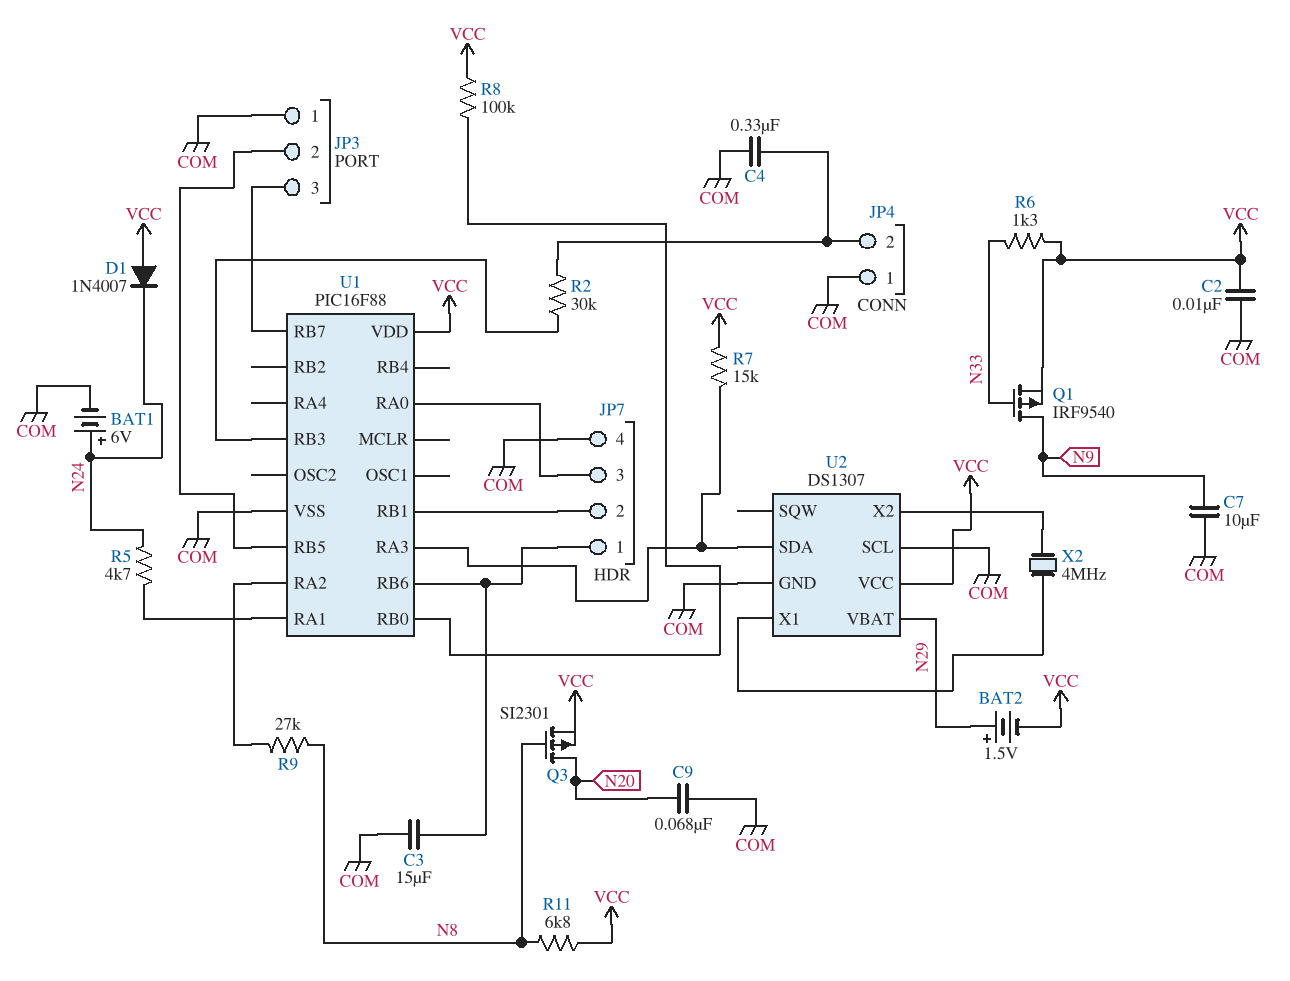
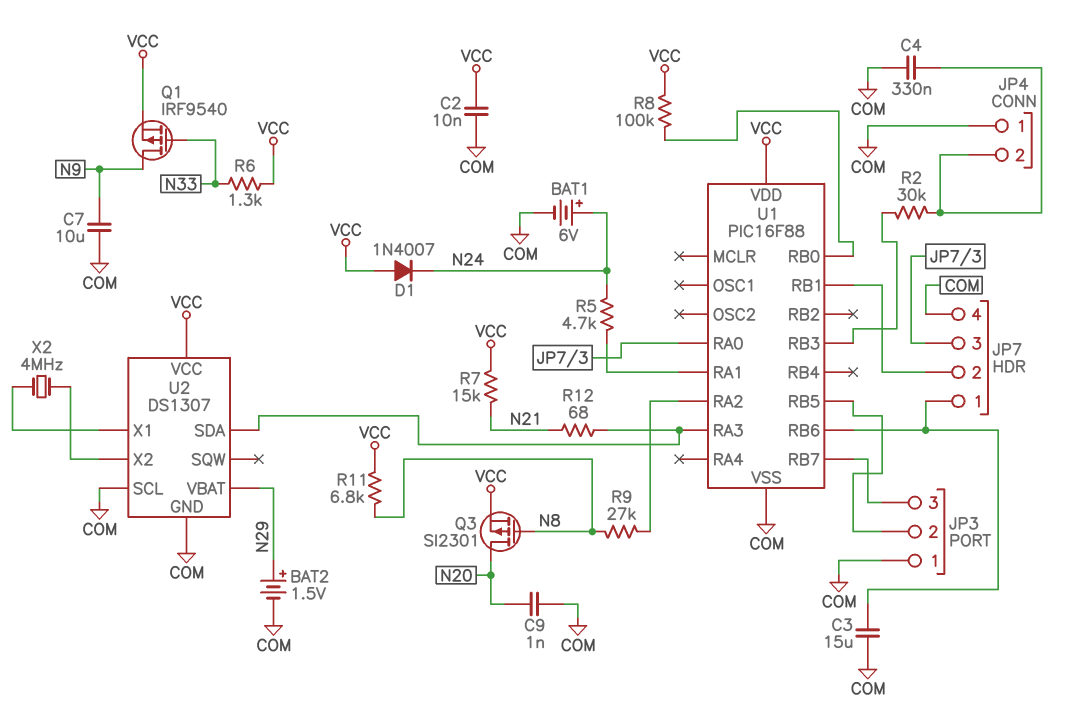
BAT2: 1.5V (plus N29, minus VCC) -> 1.5V (plus N29, minus COM)
C9: 68nF (COM, N20) -> 1nF (COM, N20)
R7: 15k (U1/RA3, VCC) -> 15k (N21, VCC)
R12: none -> 68 (N21, U1/RA3)

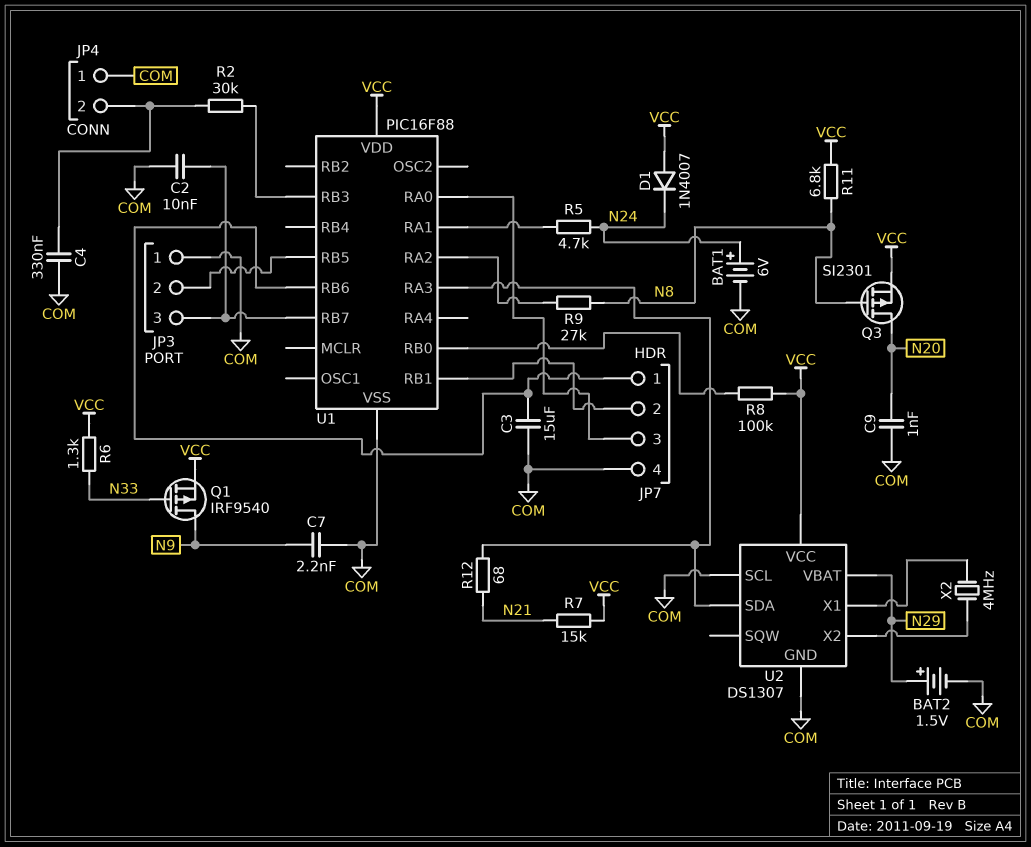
C2: 10nF (COM, VCC) -> 10nF (COM, JP3/3)
C7: 10uF (COM, N9) -> 2.2nF (COM, N9)

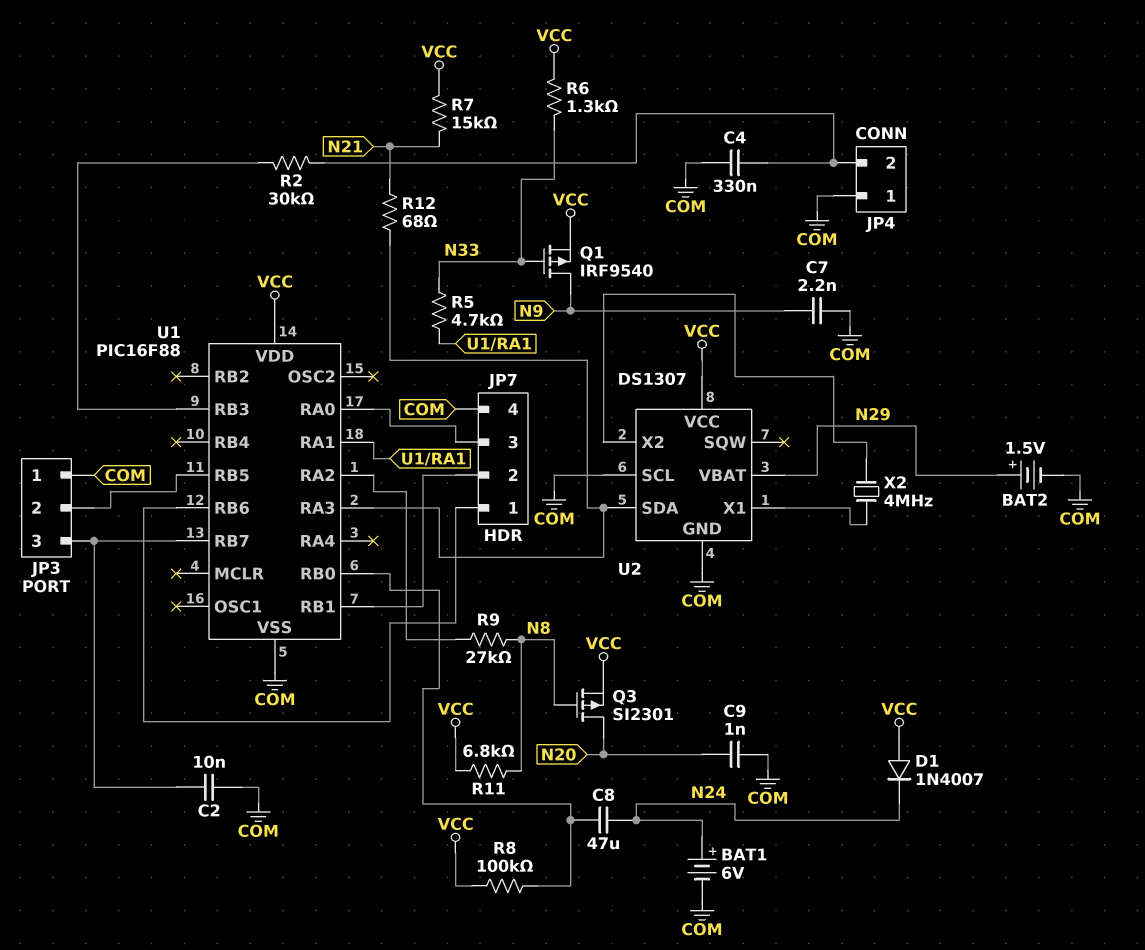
C3: 15uF (COM, JP7/1) -> none
C8: none -> 47uF (N24, U1/RB0)
R5: 4.7k (N24, U1/RA1) -> 4.7k (N33, U1/RA1)

